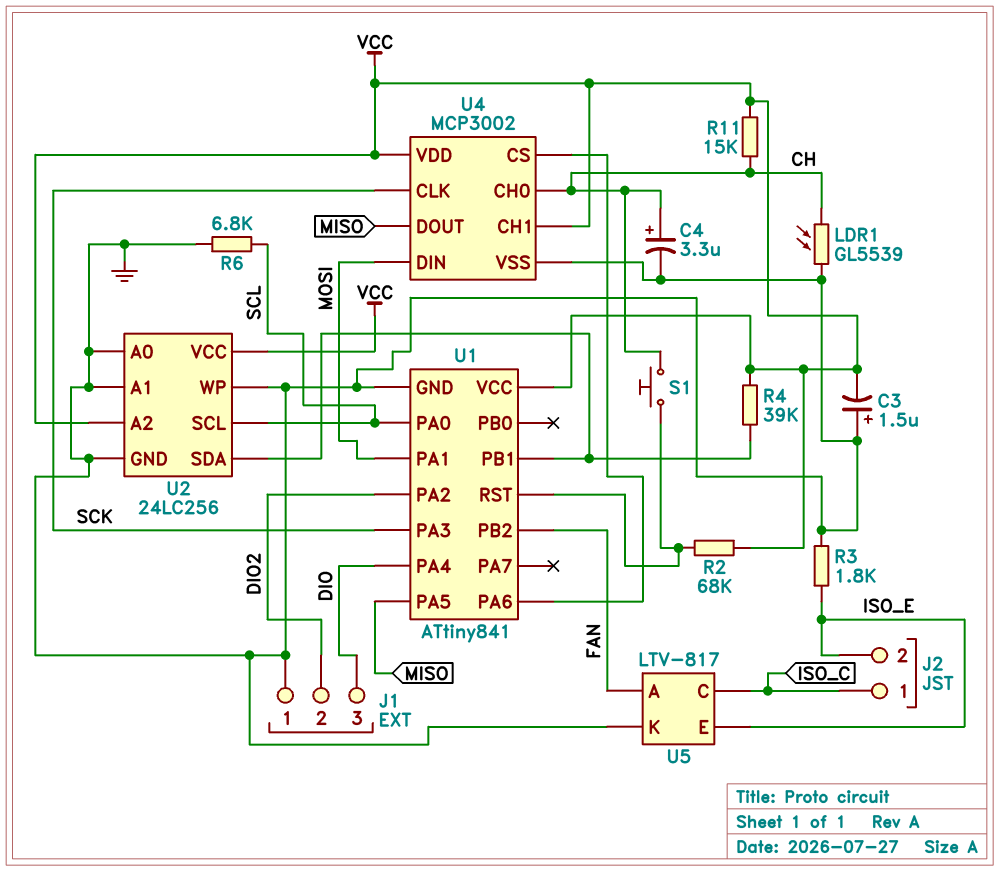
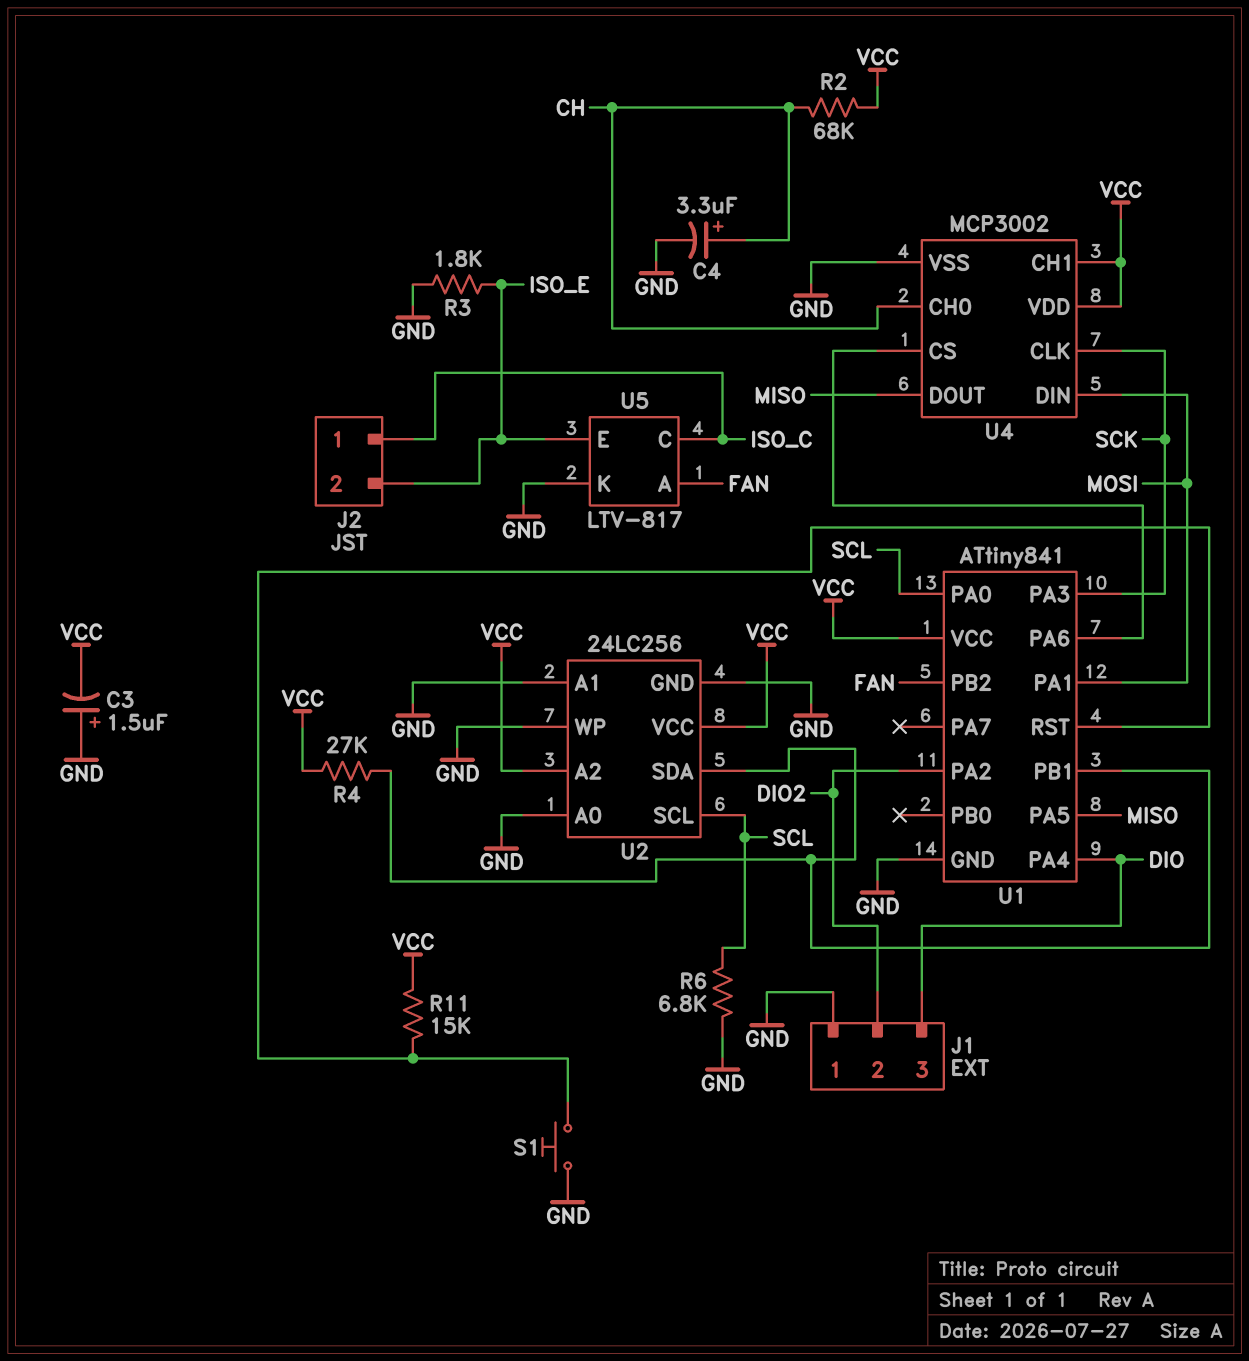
LDR1: GL5539 (CH, GND) -> none
R2: 68k (U1/RST, VCC) -> 68k (CH, VCC)
R4: 39k (U1/PB1, VCC) -> 27k (U1/PB1, VCC)
R11: 15k (CH, VCC) -> 15k (U1/RST, VCC)
S1: button (CH, U1/RST) -> button (GND, U1/RST)

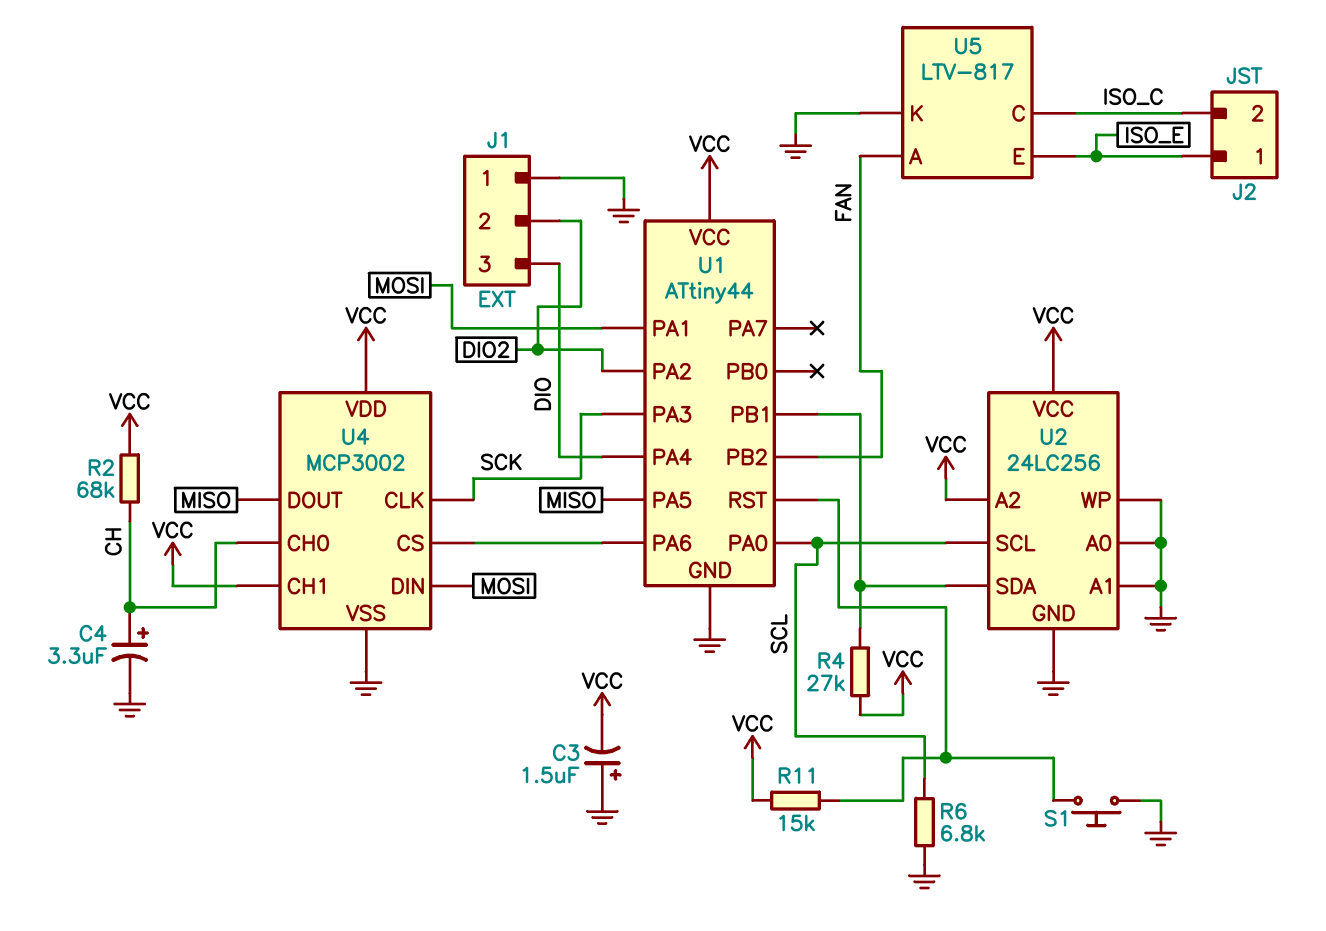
J2 pin 1: ISO_C -> ISO_E
J2 pin 2: ISO_E -> ISO_C
R3: 1.8k (GND, ISO_E) -> none
U1: ATtiny841 -> ATtiny44

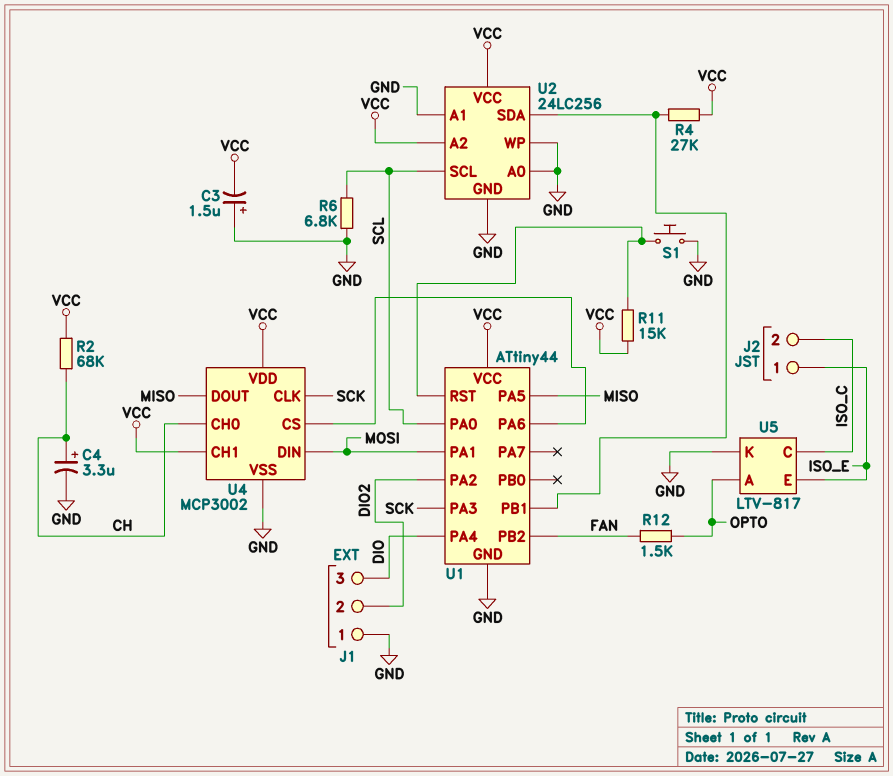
R12: none -> 1.5k (FAN, OPTO)
U5 pin A: FAN -> OPTO

